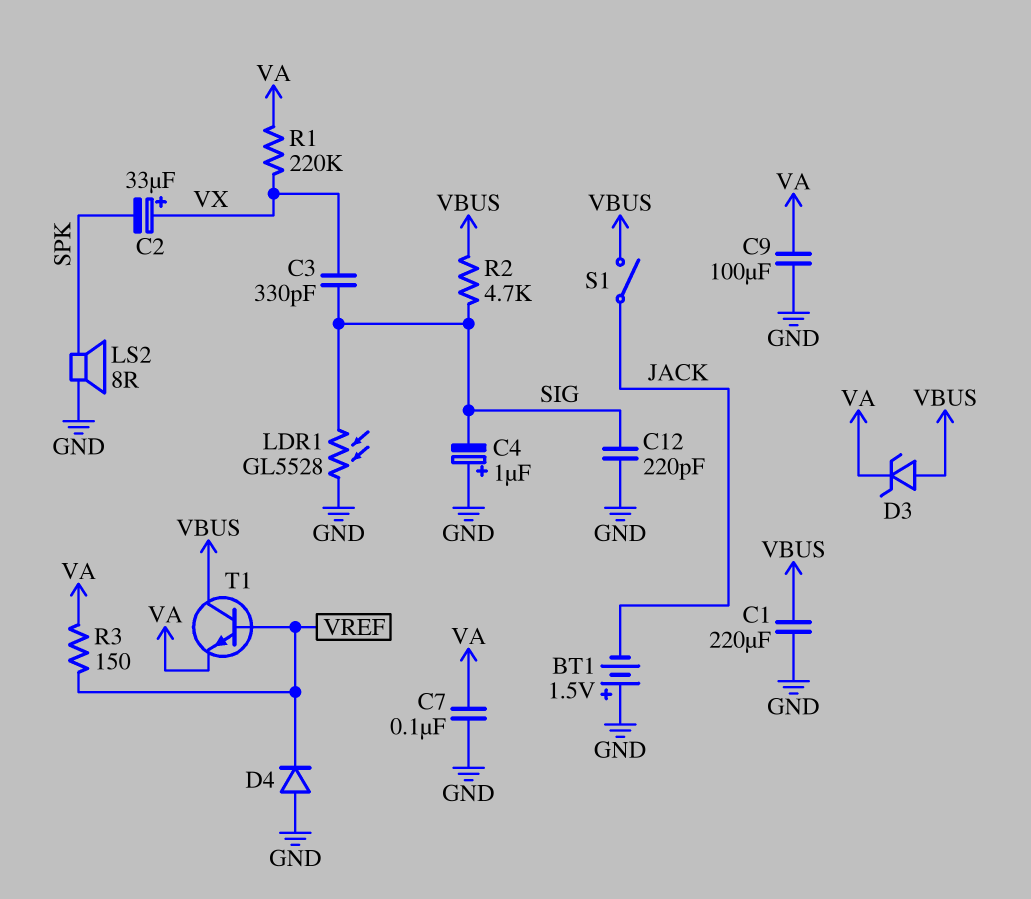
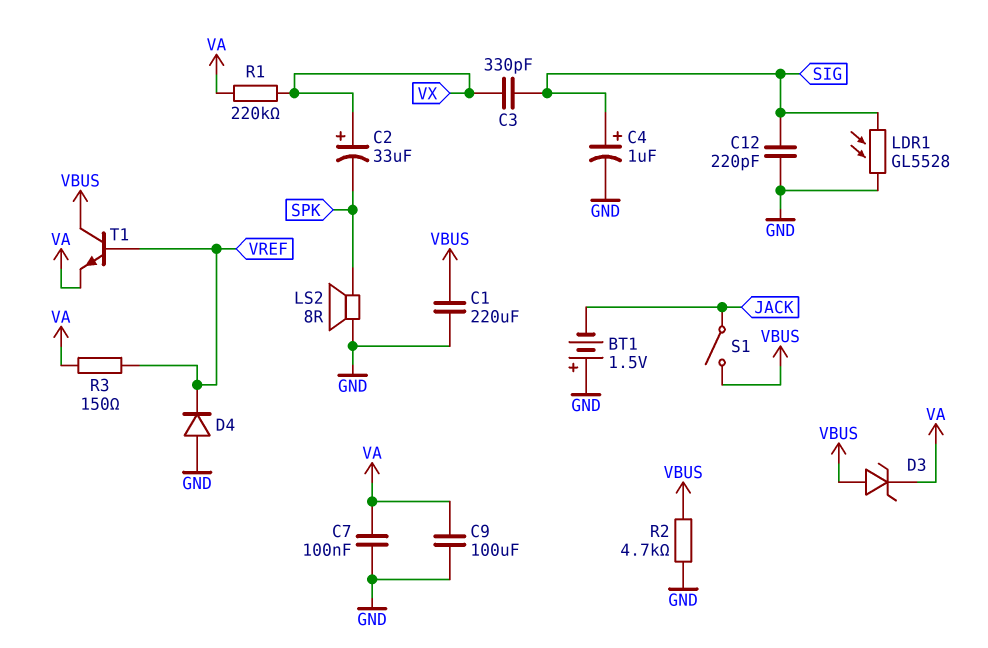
C4: 1uF (plus GND, minus SIG) -> 1uF (plus SIG, minus GND)
R2: 4.7k (SIG, VBUS) -> 4.7k (GND, VBUS)

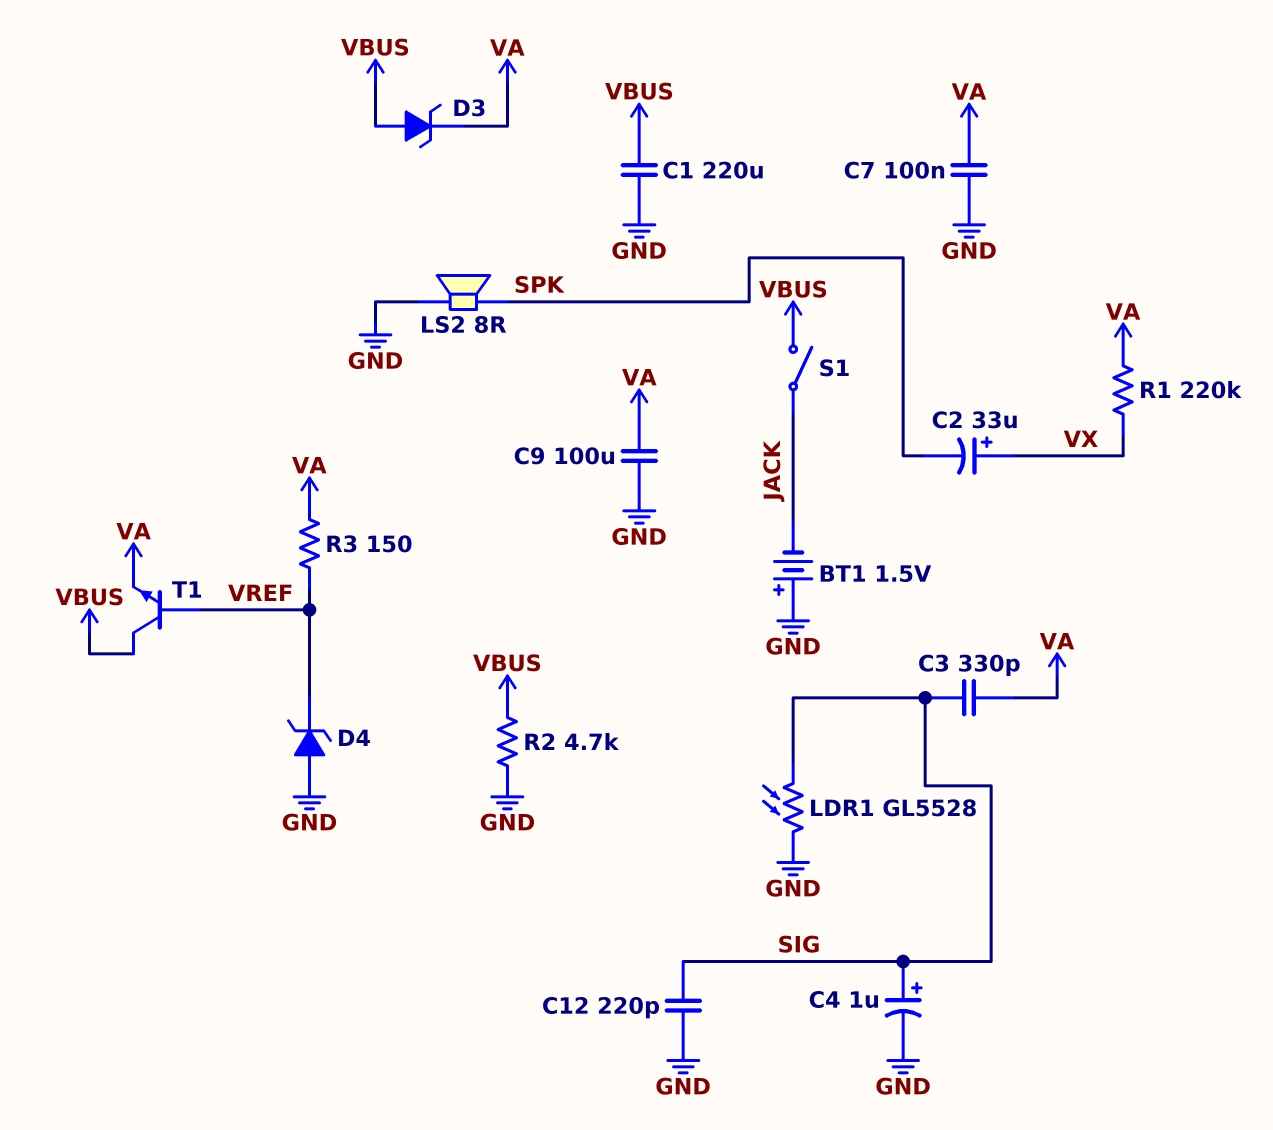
C3: 330pF (SIG, VX) -> 330pF (SIG, VA)
D4: diode (A GND, K VREF) -> zener (A GND, K VREF)

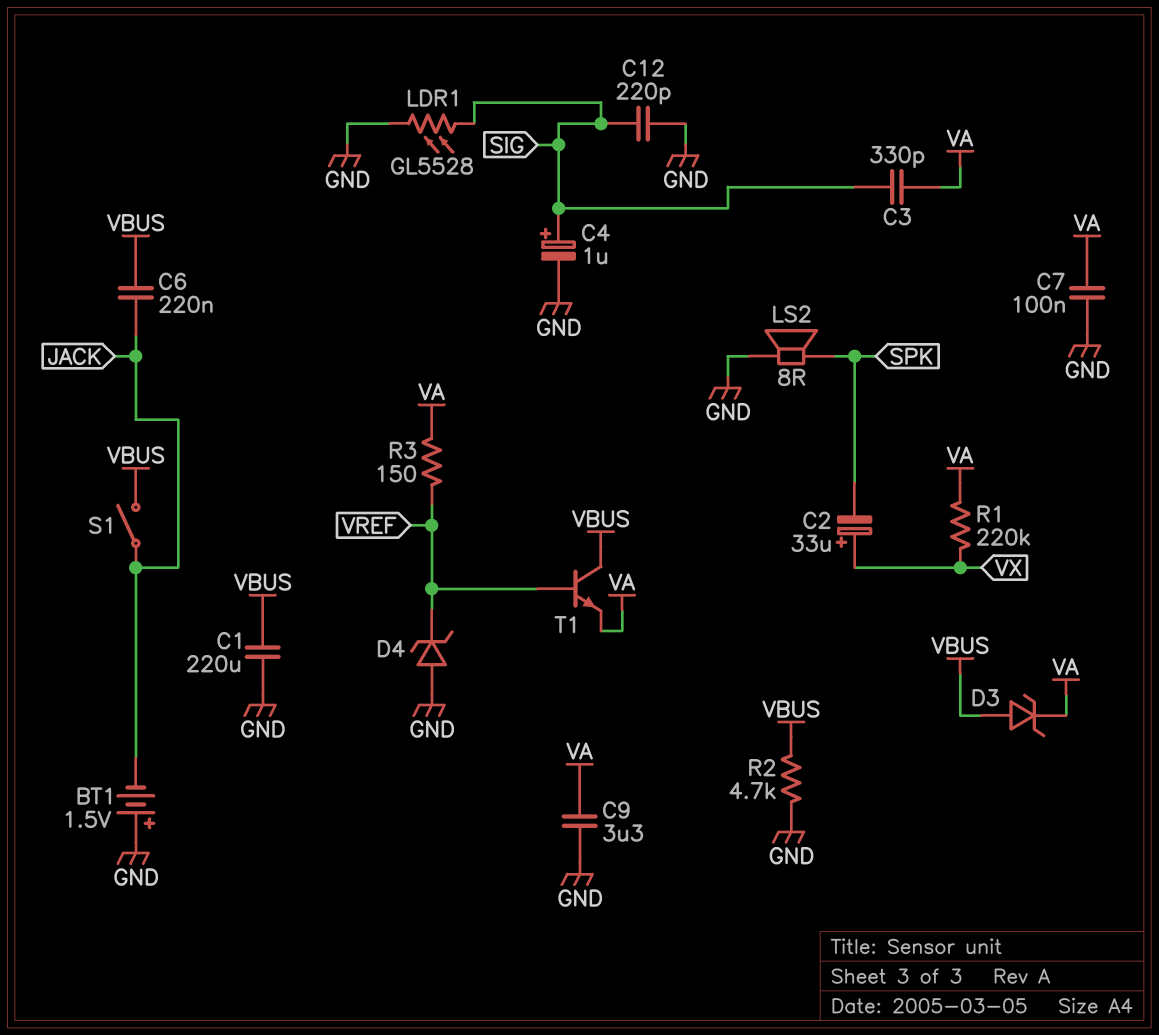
C6: none -> 220nF (JACK, VBUS)
C9: 100uF (GND, VA) -> 3.3uF (GND, VA)

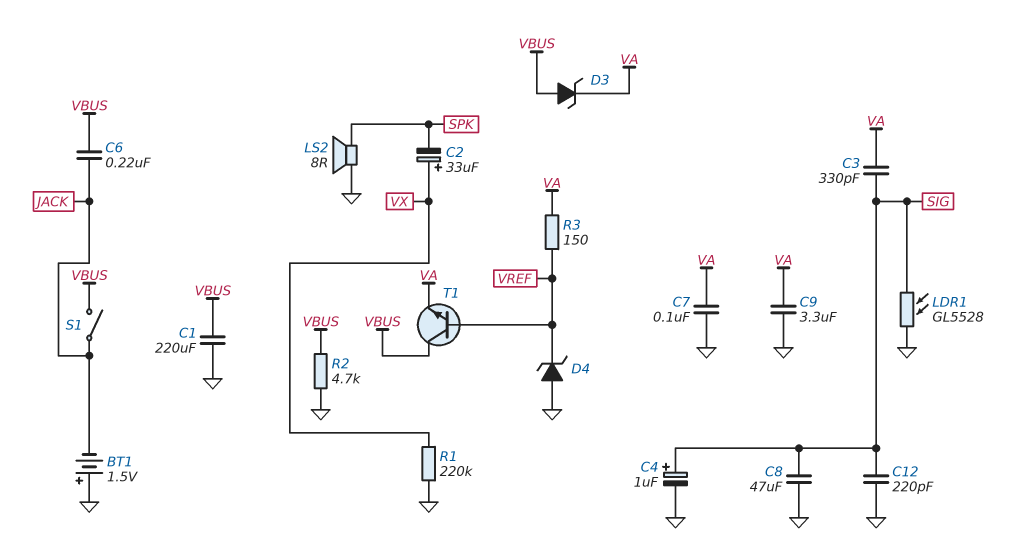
C8: none -> 47uF (GND, SIG)
R1: 220k (VA, VX) -> 220k (GND, VX)

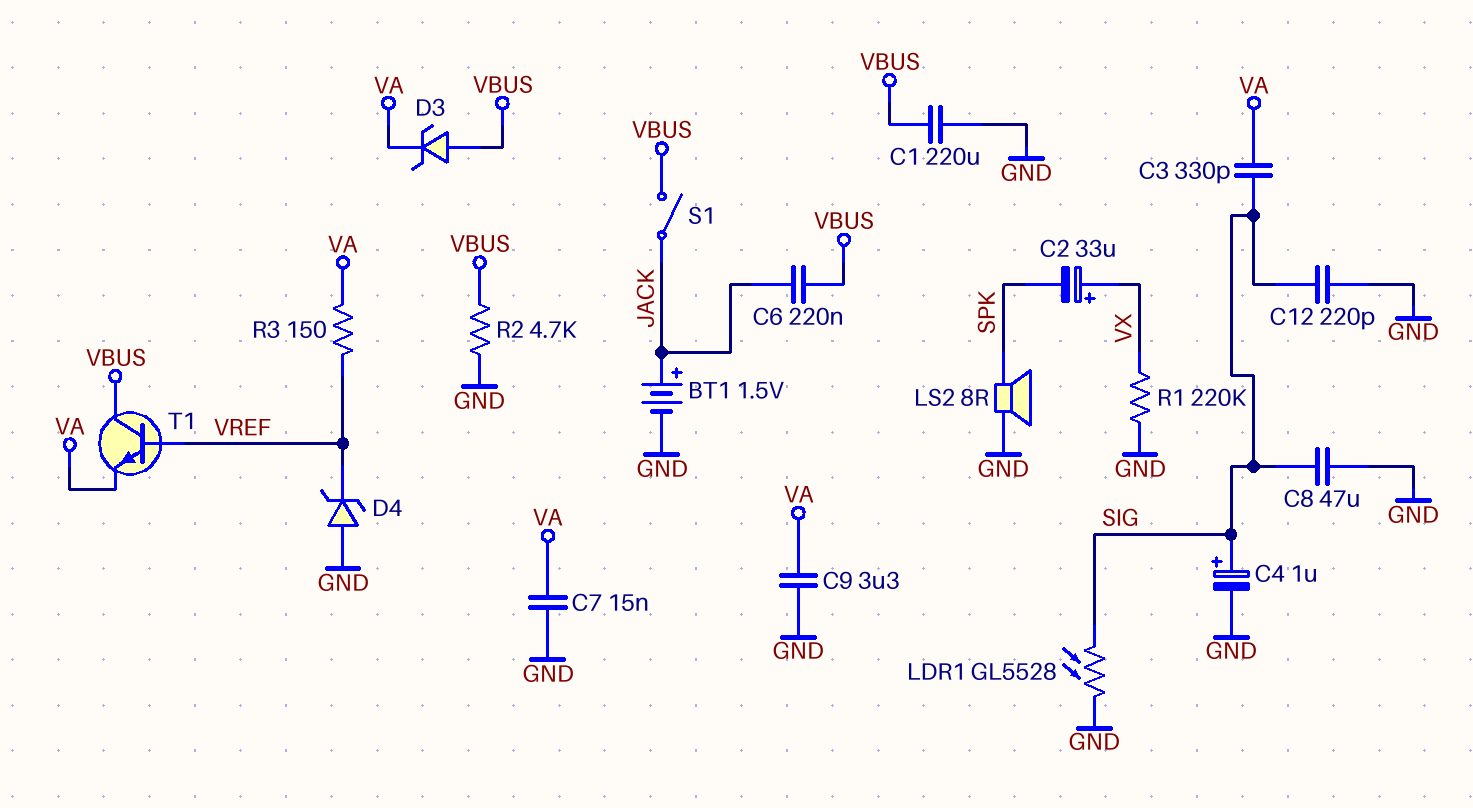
BT1: 1.5V (plus GND, minus JACK) -> 1.5V (plus JACK, minus GND)
C7: 100nF (GND, VA) -> 15nF (GND, VA)

